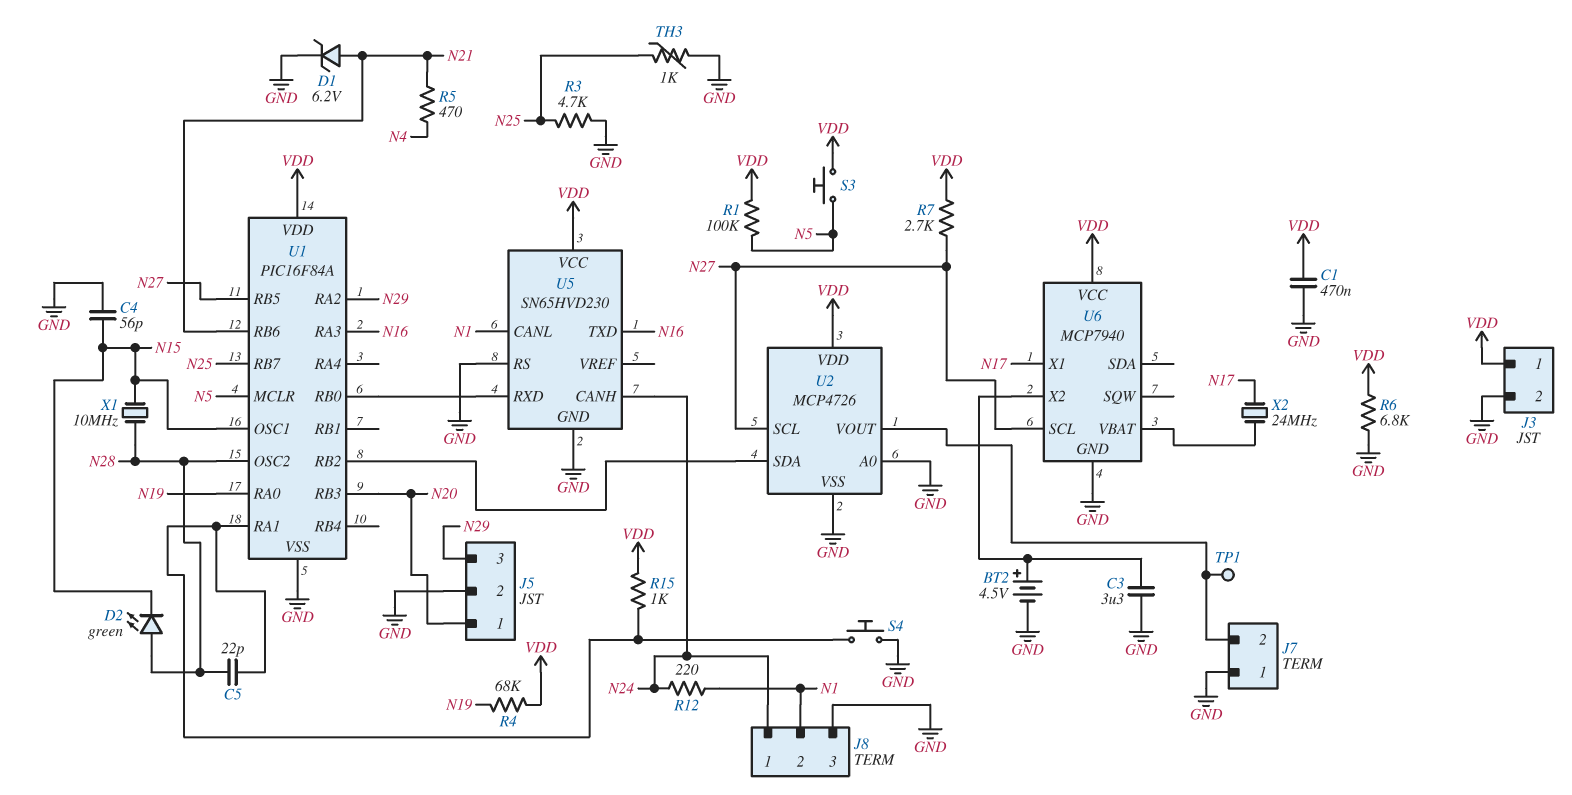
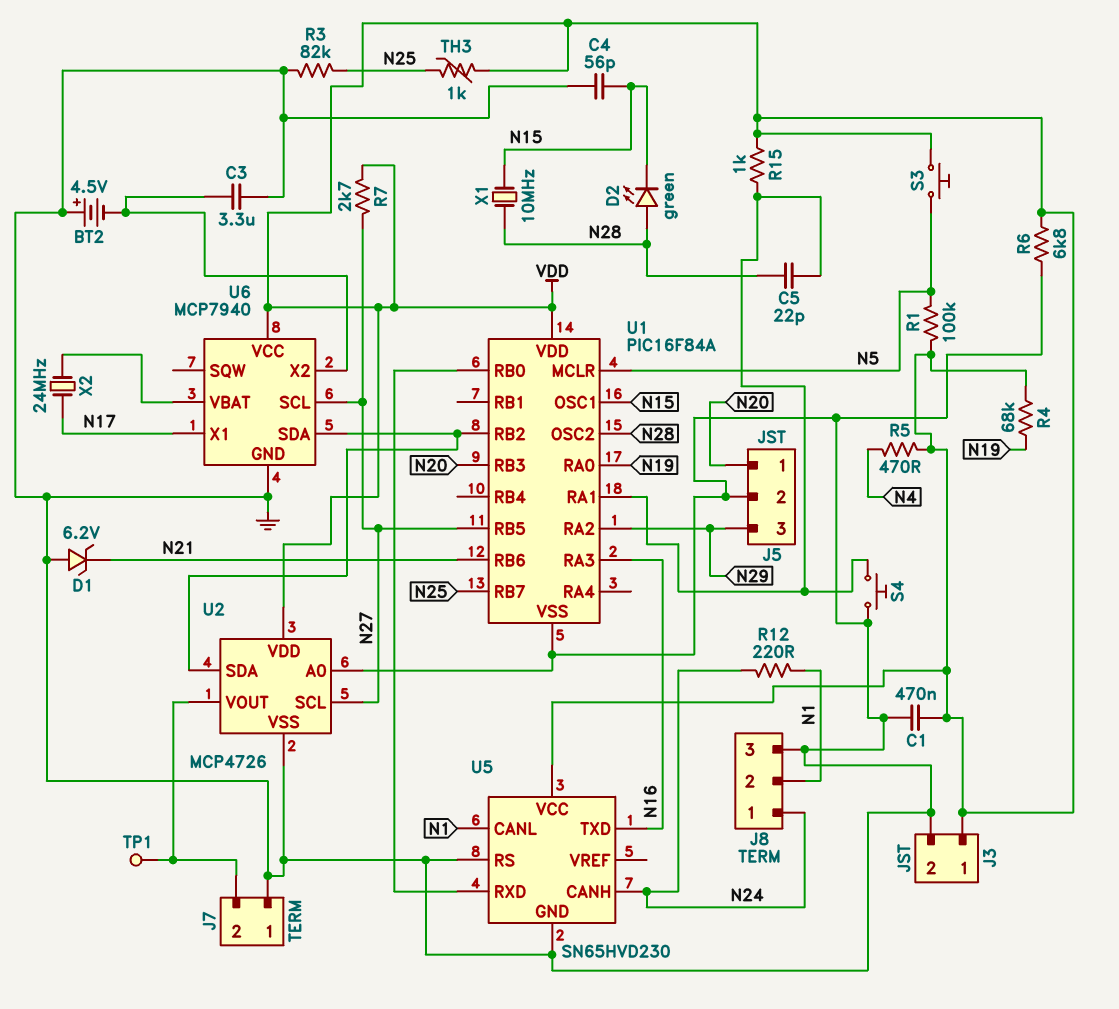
BT2: 4.5V (plus U6/X2, minus GND) -> 4.5V (plus GND, minus U6/X2)
D1: zener 6.2V (A N21, K GND) -> zener 6.2V (A GND, K N21)
R3: 4.7k (GND, N25) -> 82k (GND, N25)
R5: 470 (N4, N21) -> 470 (N4, VDD)
TH3: 1k (GND, N25) -> 1k (N25, VDD)
U6 pin SDA: none -> U1/RB2

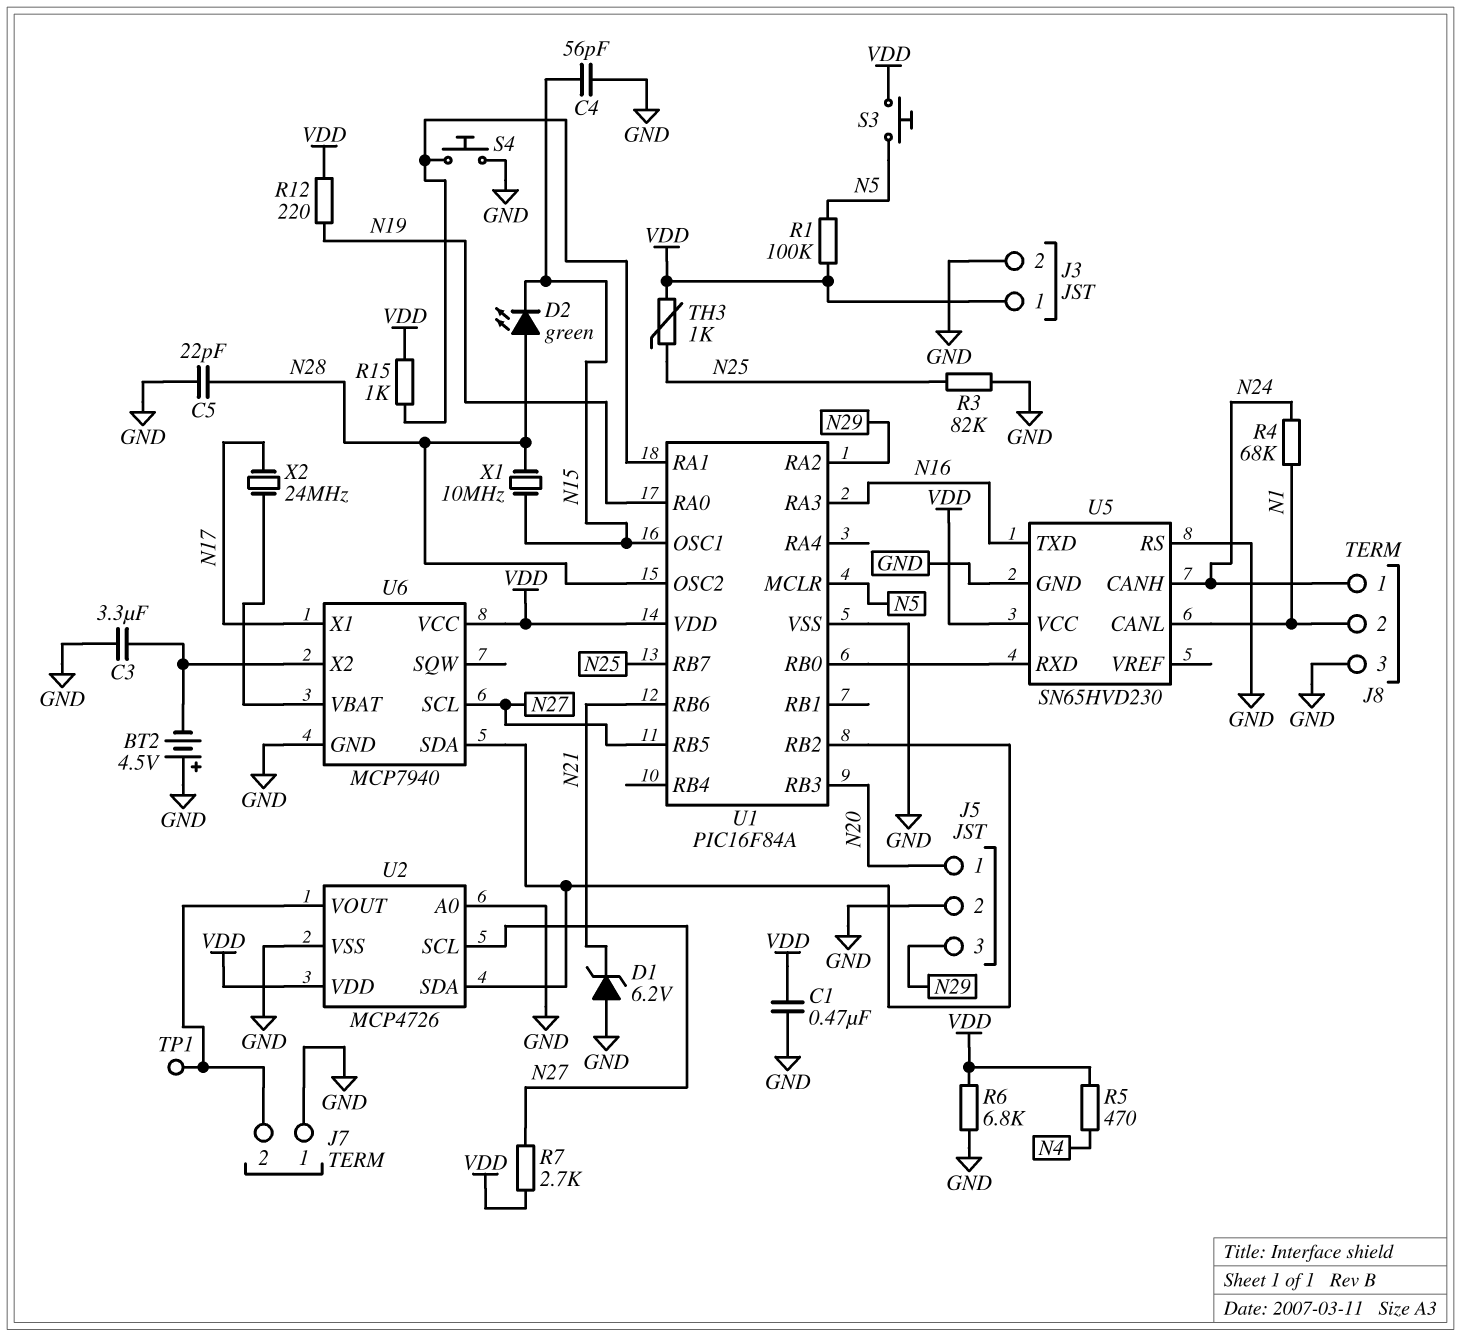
C5: 22pF (N28, U1/RA1) -> 22pF (GND, N28)
R4: 68k (N19, VDD) -> 68k (N1, N24)
R12: 220 (N1, N24) -> 220 (N19, VDD)

